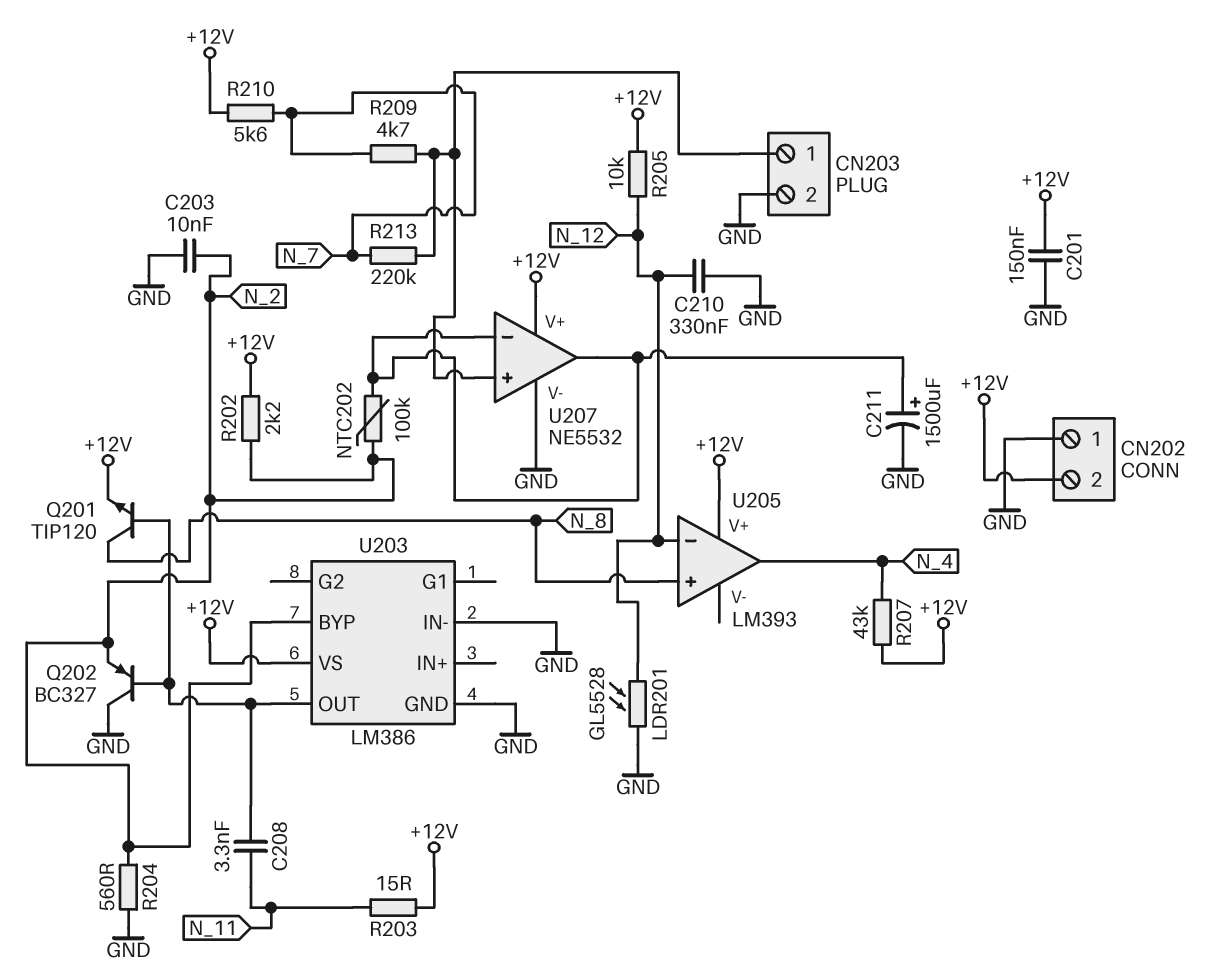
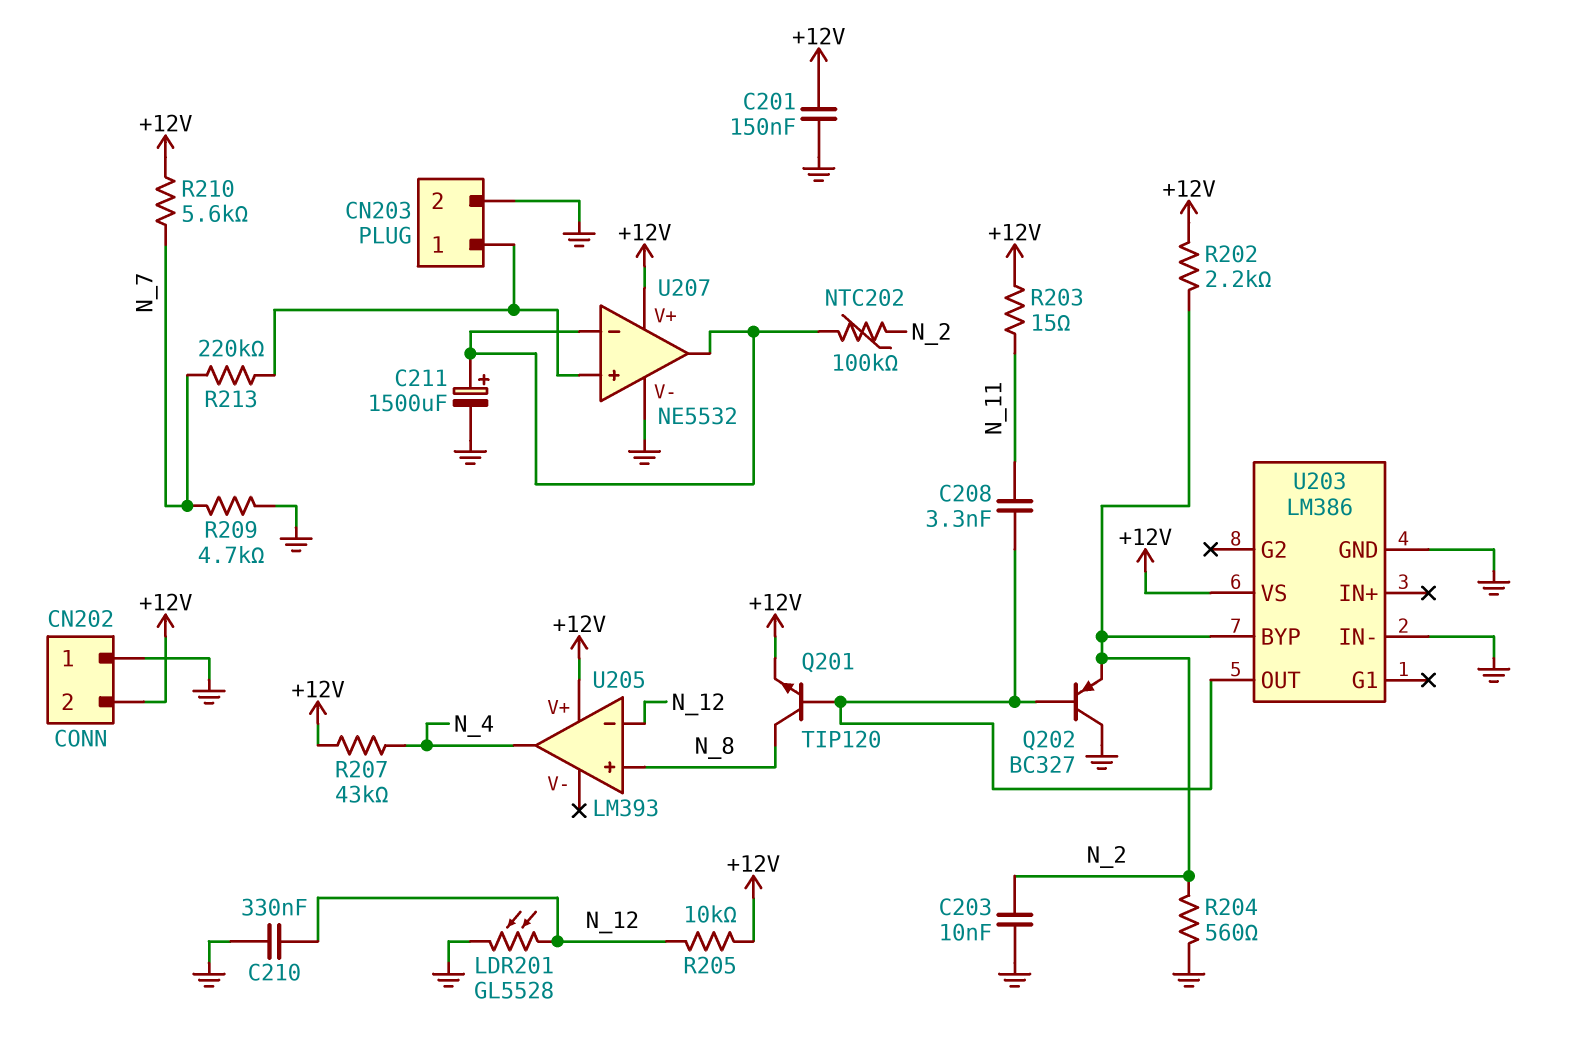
R209: 4.7k (CN203/1, N_7) -> 4.7k (GND, N_7)

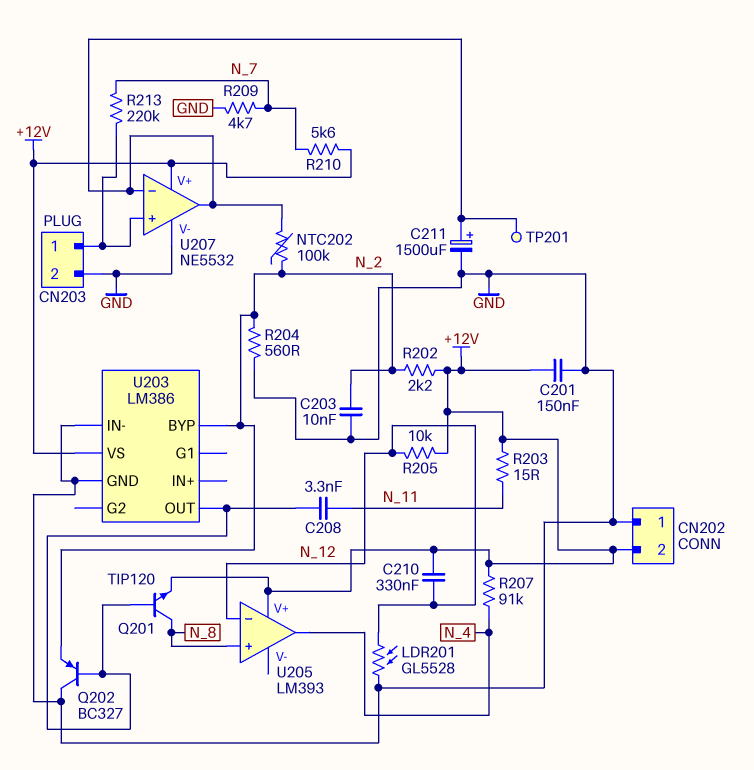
C210: 330nF (GND, N_12) -> 330nF (+12V, N_12)
R207: 43k (+12V, N_4) -> 91k (+12V, N_4)
TP201: none -> test point (U207/in-)

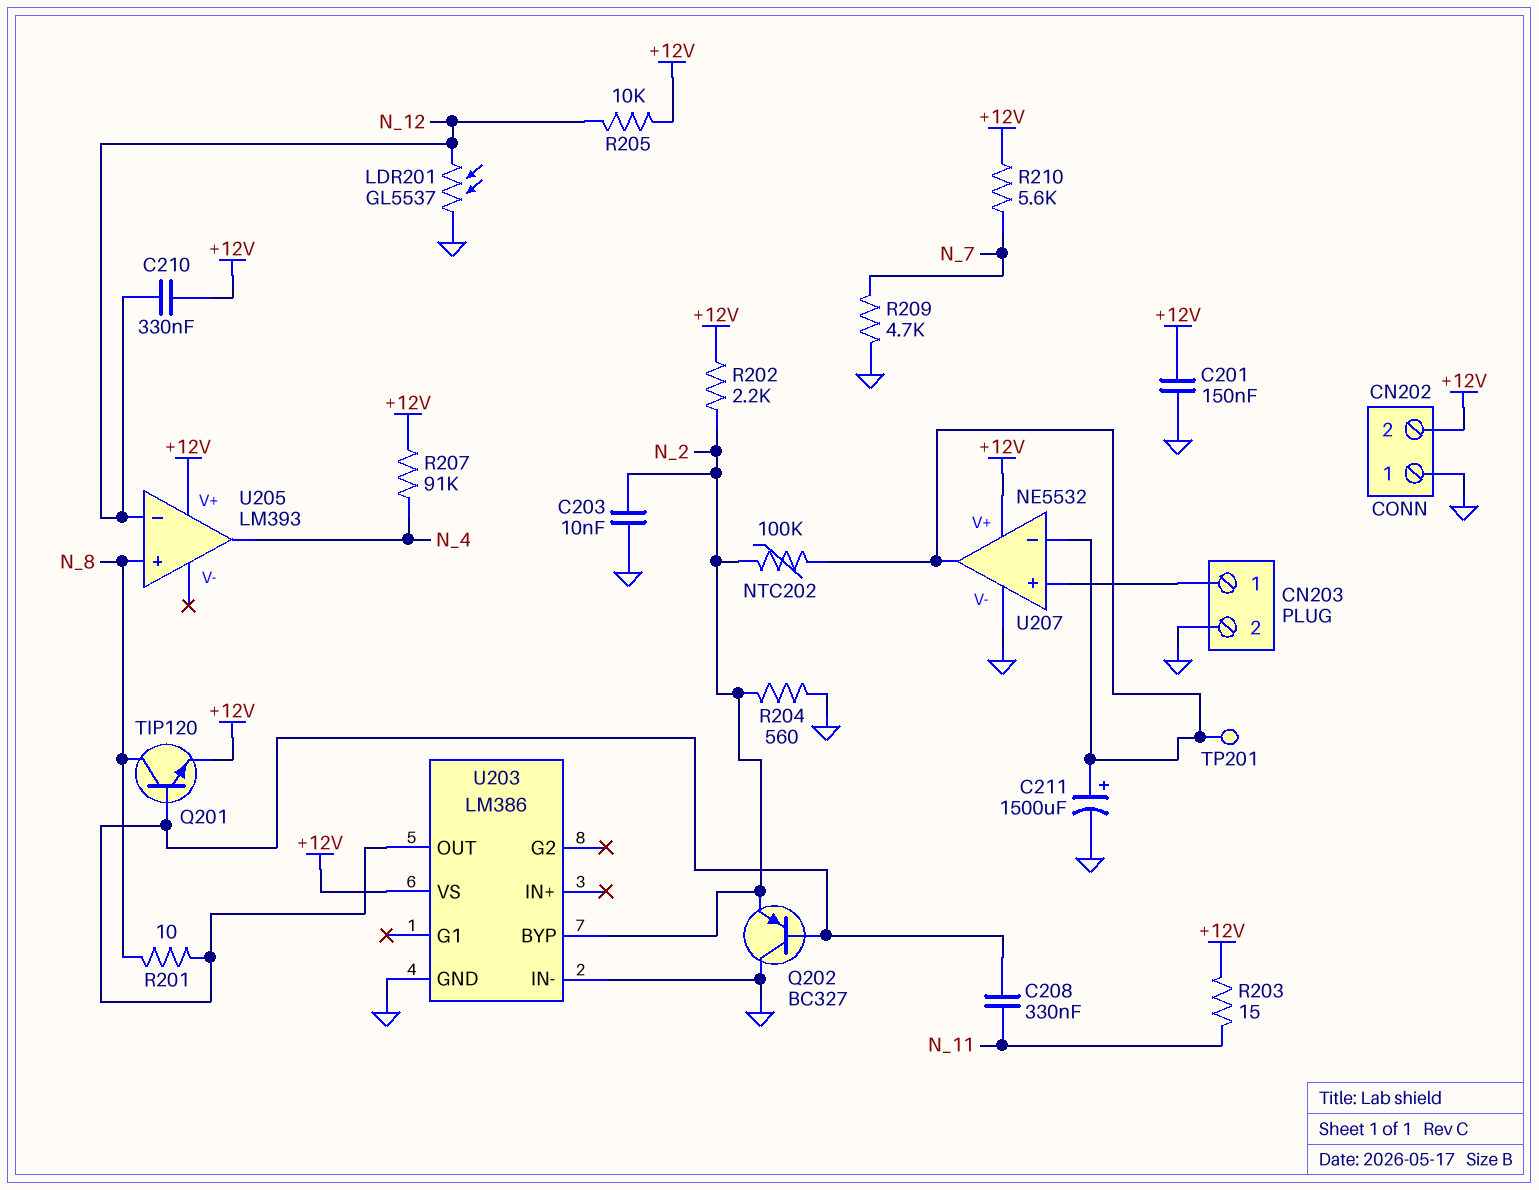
C208: 3.3nF (N_11, U203/OUT) -> 330nF (N_11, U203/OUT)
LDR201: GL5528 (GND, N_12) -> GL5537 (GND, N_12)
R201: none -> 10 (N_8, U203/OUT)
R213: 220k (CN203/1, N_7) -> none

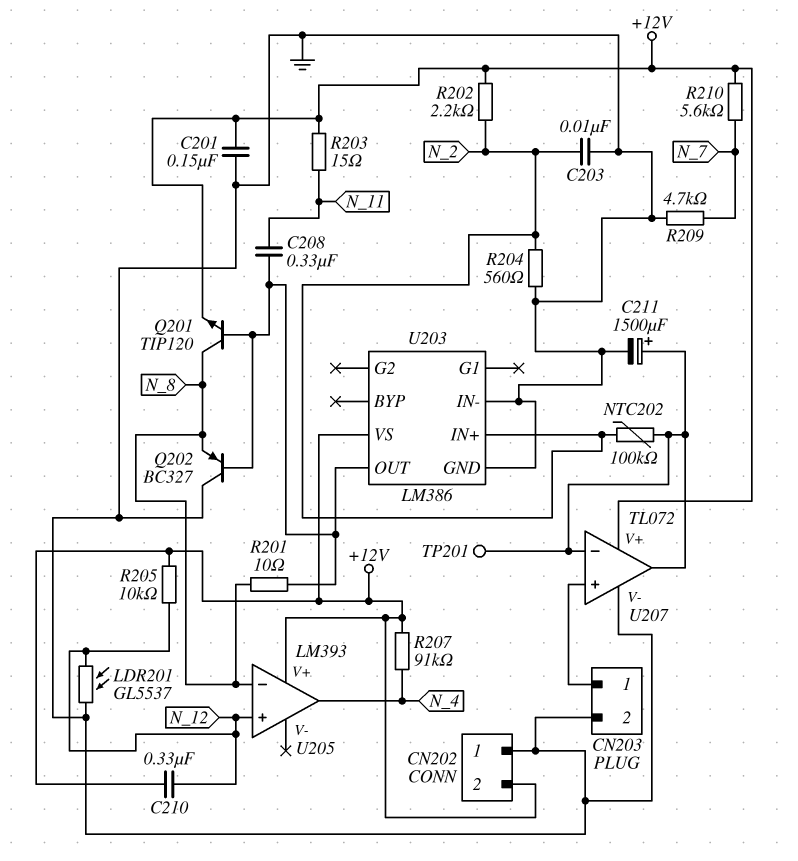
Q202: PNP BC327 (B U203/OUT, C GND, E N_2) -> PNP BC327 (B U203/OUT, C GND, E N_8)
U203 pin BYP: N_2 -> none
U203 pin IN+: none -> N_2
U205 pin in+: N_8 -> N_12
U205 pin in-: N_12 -> N_8
U207: NE5532 -> TL072

